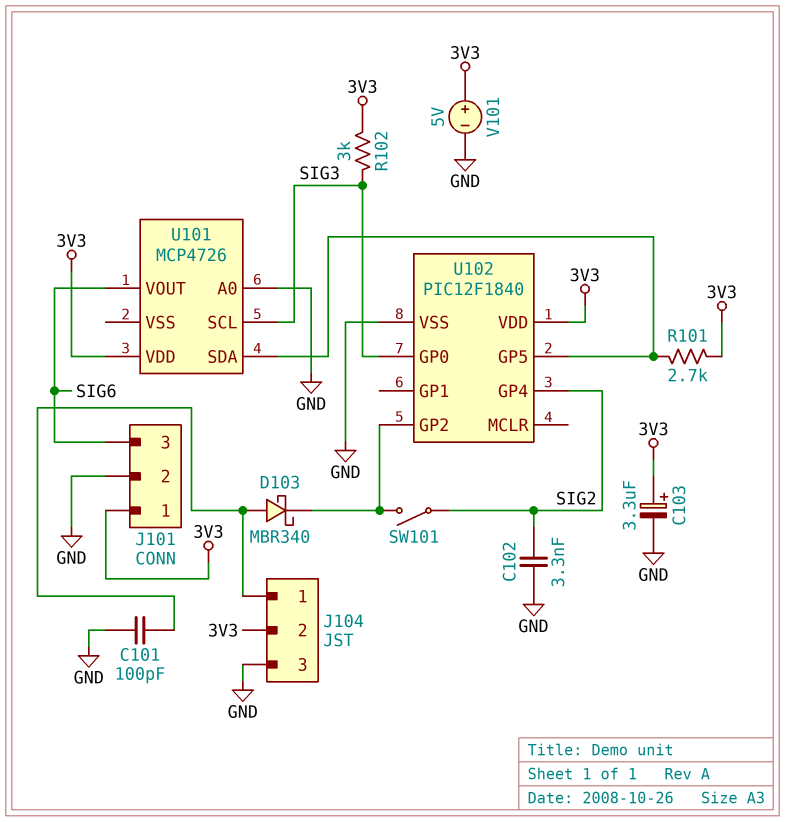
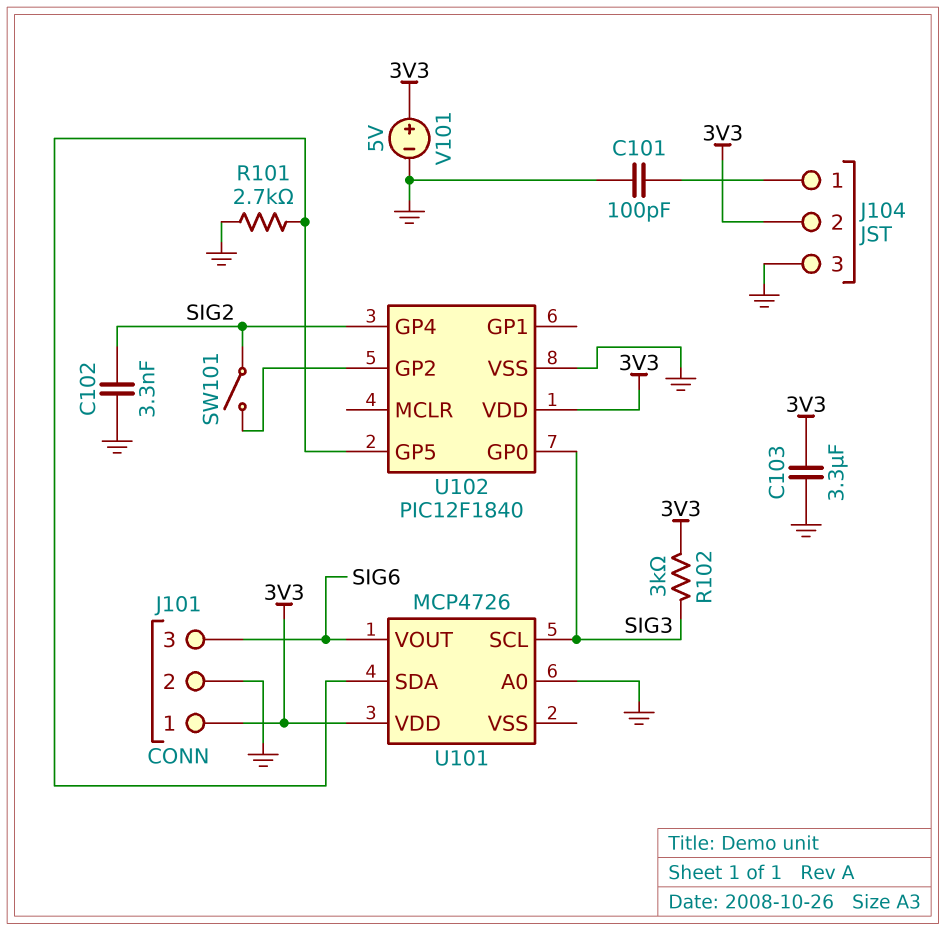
C103: 3.3uF (plus 3V3, minus GND) -> 3.3uF (3V3, GND)
D103: schottky MBR340 (A J104/1, K U102/GP2) -> none
R101: 2.7k (3V3, U101/SDA) -> 2.7k (GND, U101/SDA)

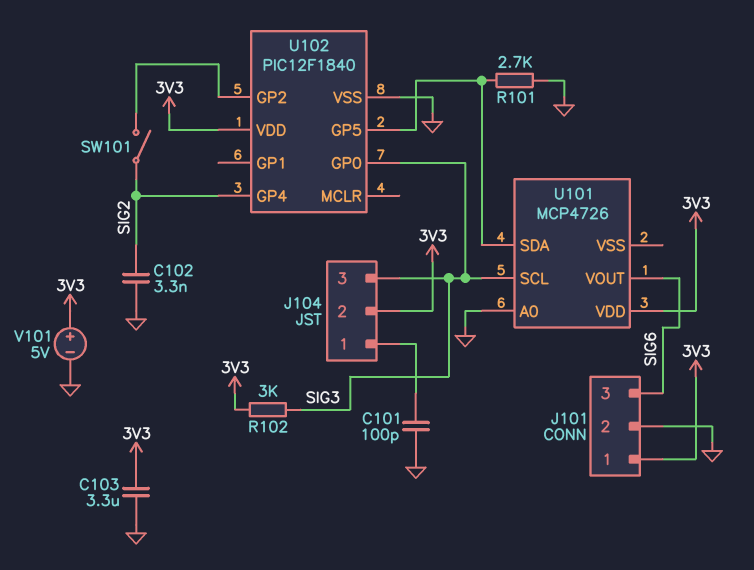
J104 pin 3: GND -> SIG3

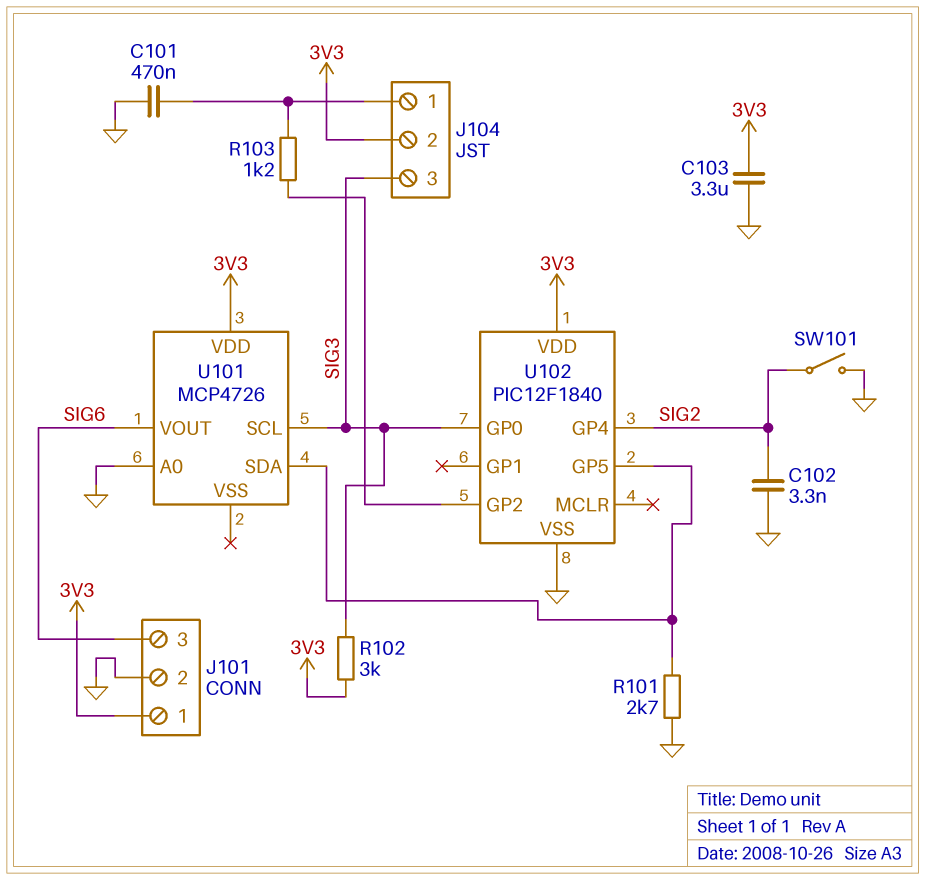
C101: 100pF (GND, J104/1) -> 470nF (GND, J104/1)
R103: none -> 1.2k (J104/1, U102/GP2)
SW101: switch (SIG2, U102/GP2) -> switch (GND, SIG2)
V101: 5V (plus 3V3, minus GND) -> none

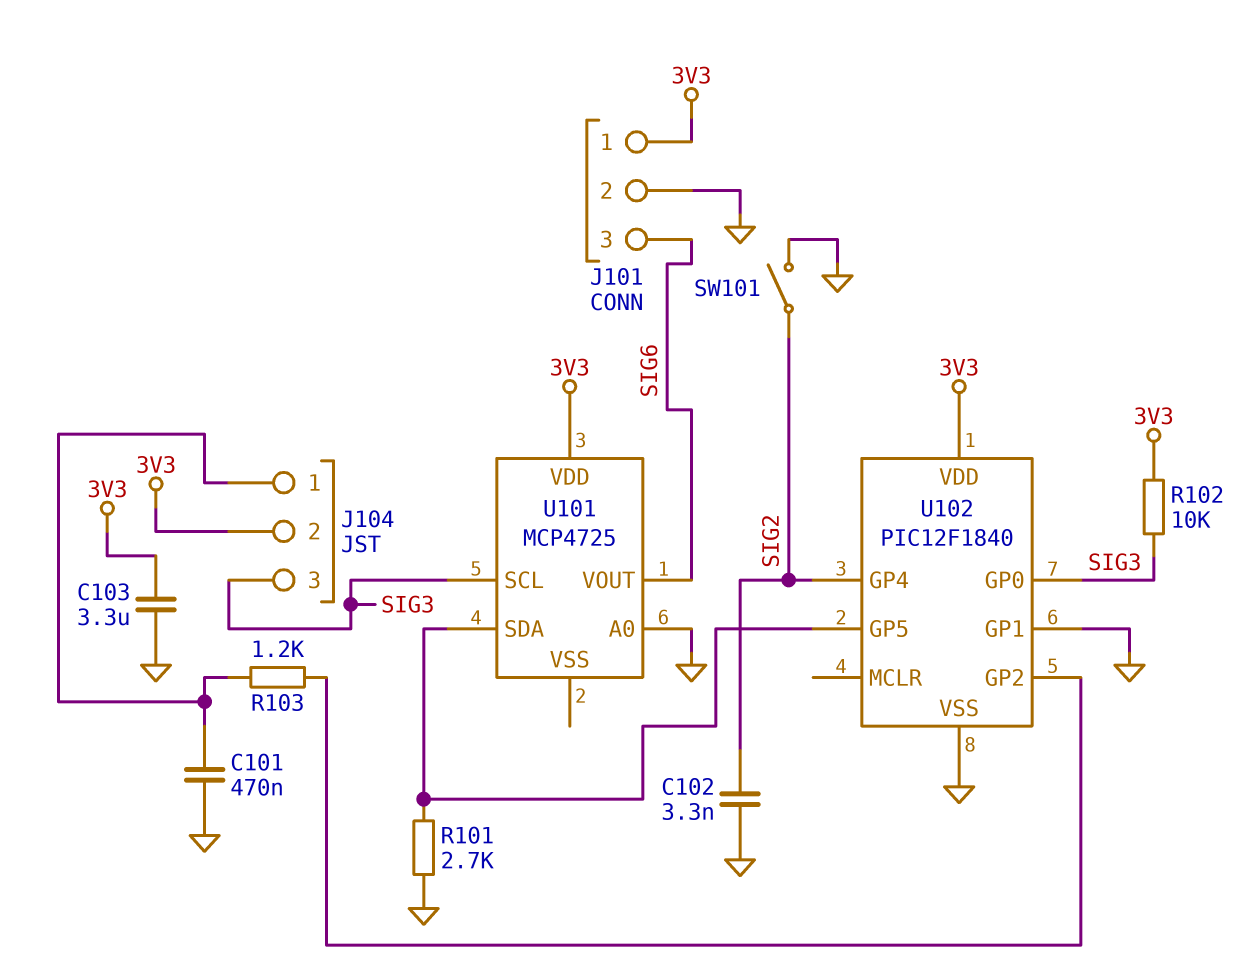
R102: 3k (3V3, SIG3) -> 10k (3V3, SIG3)
U101: MCP4726 -> MCP4725
U102 pin GP1: none -> GND

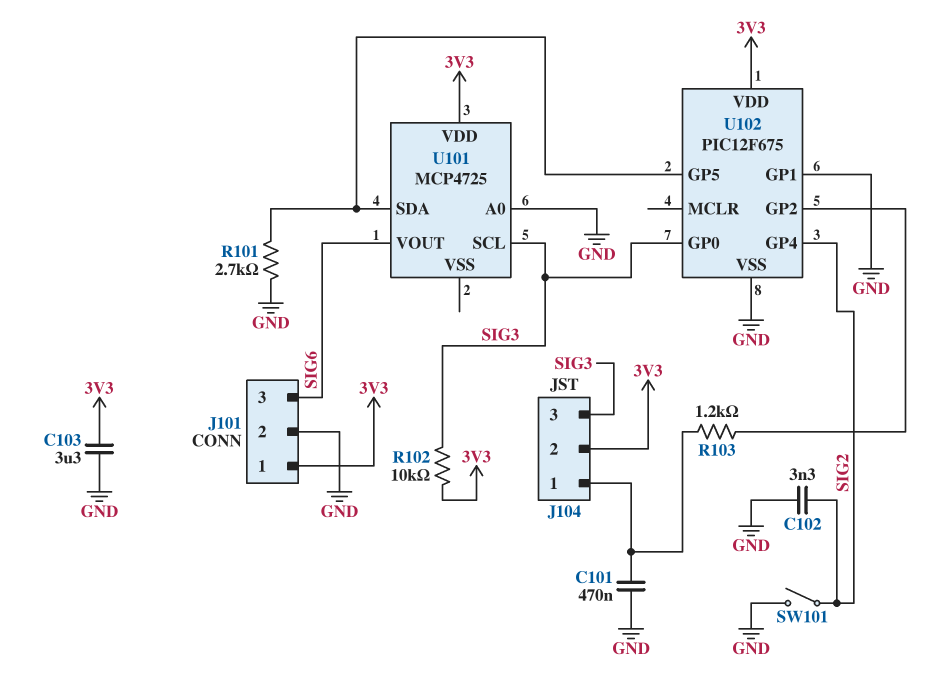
U102: PIC12F1840 -> PIC12F675

